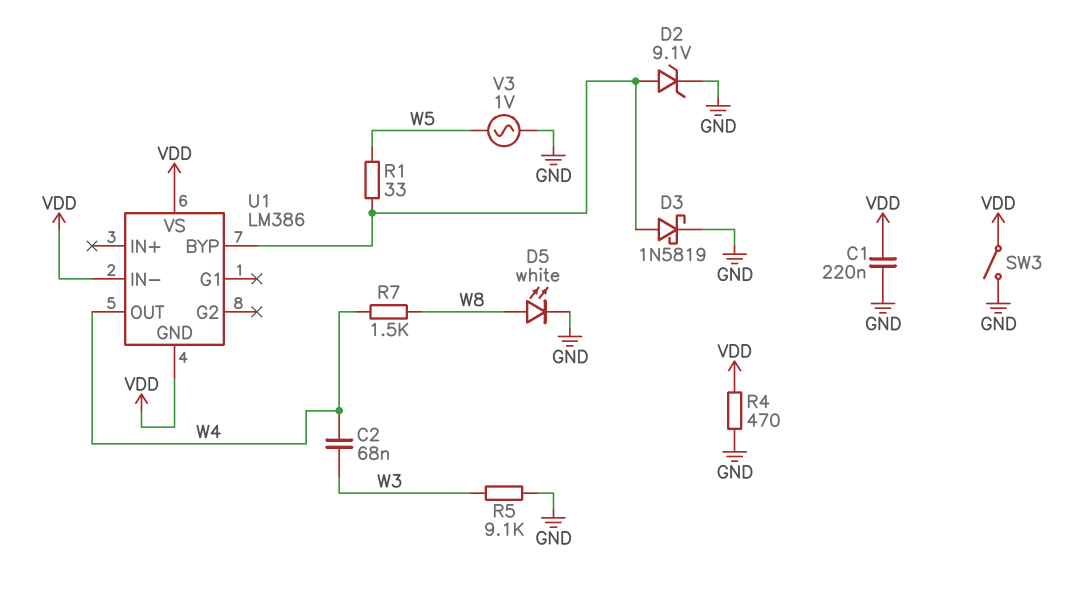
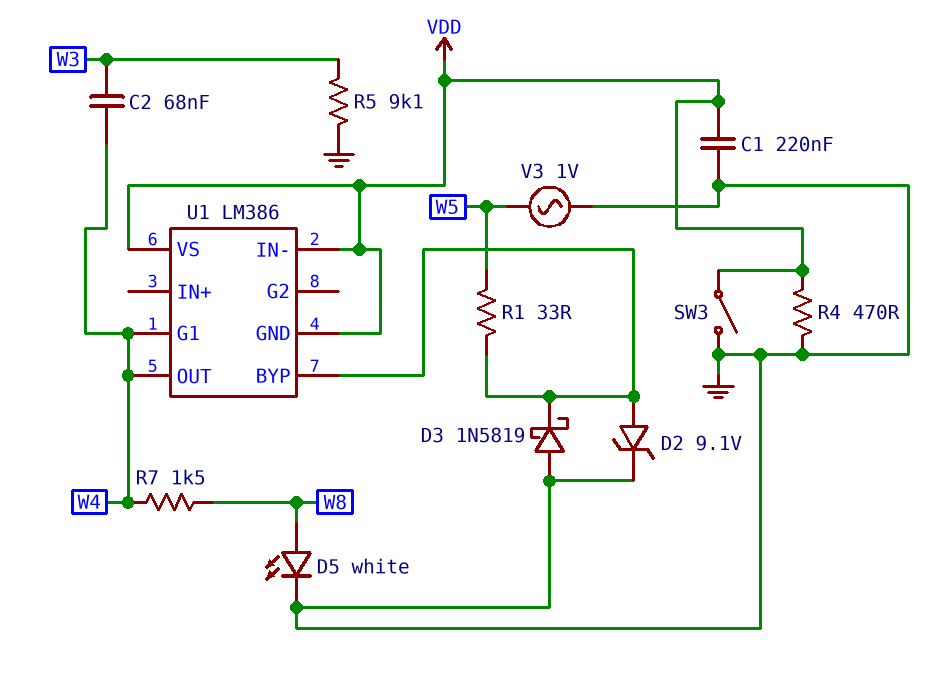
D3: schottky 1N5819 (A U1/BYP, K GND) -> schottky 1N5819 (A GND, K U1/BYP)
U1 pin G1: none -> W4

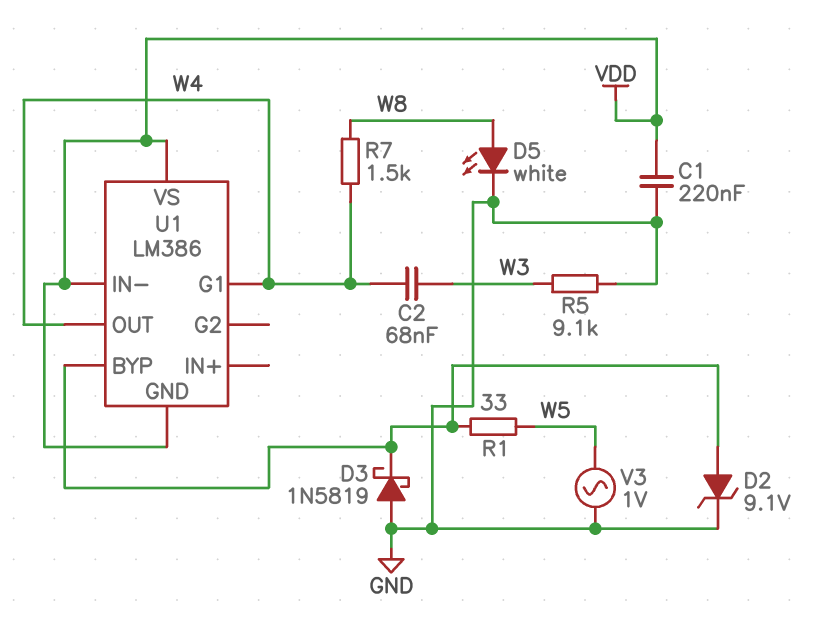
R4: 470 (GND, VDD) -> none
SW3: switch (GND, VDD) -> none

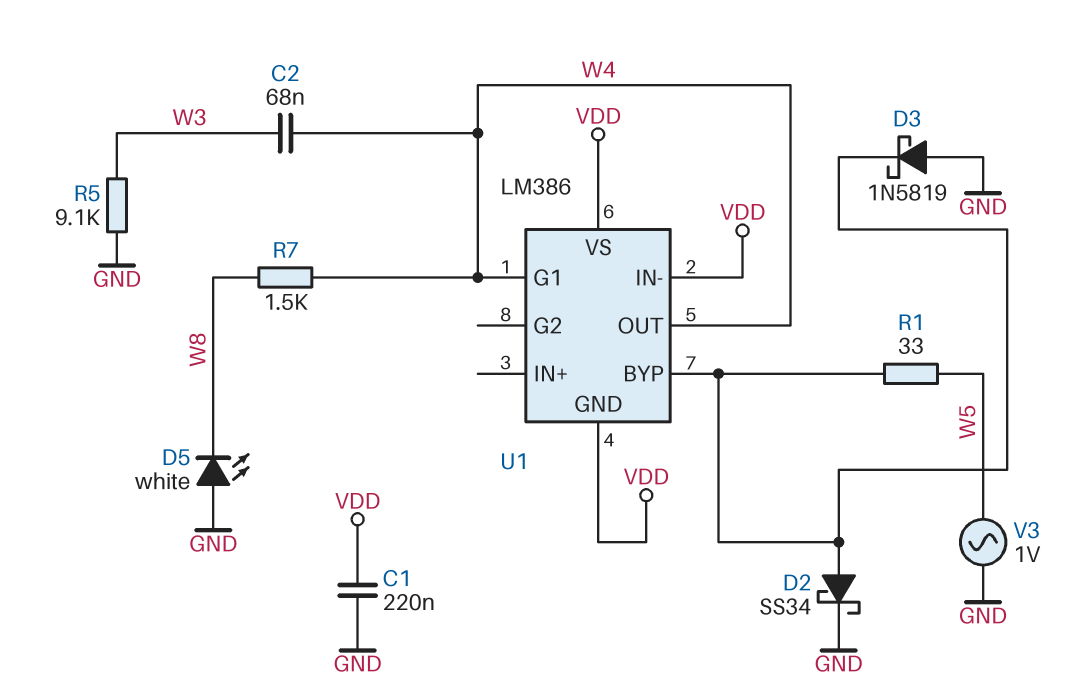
D2: zener 9.1V (A U1/BYP, K GND) -> schottky SS34 (A U1/BYP, K GND)
D5: LED white (A W8, K GND) -> LED white (A GND, K W8)

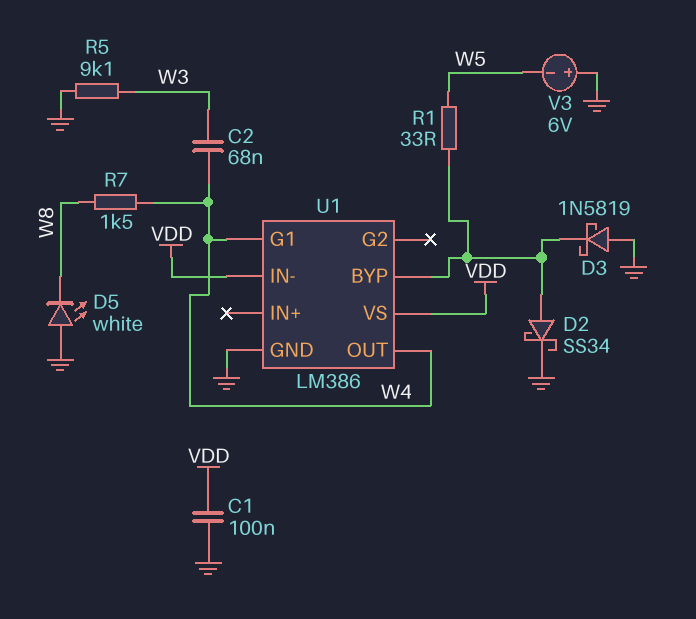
C1: 220nF (GND, VDD) -> 100nF (GND, VDD)
U1 pin GND: VDD -> GND
V3: AC 1V (GND, W5) -> 6V (plus GND, minus W5)

